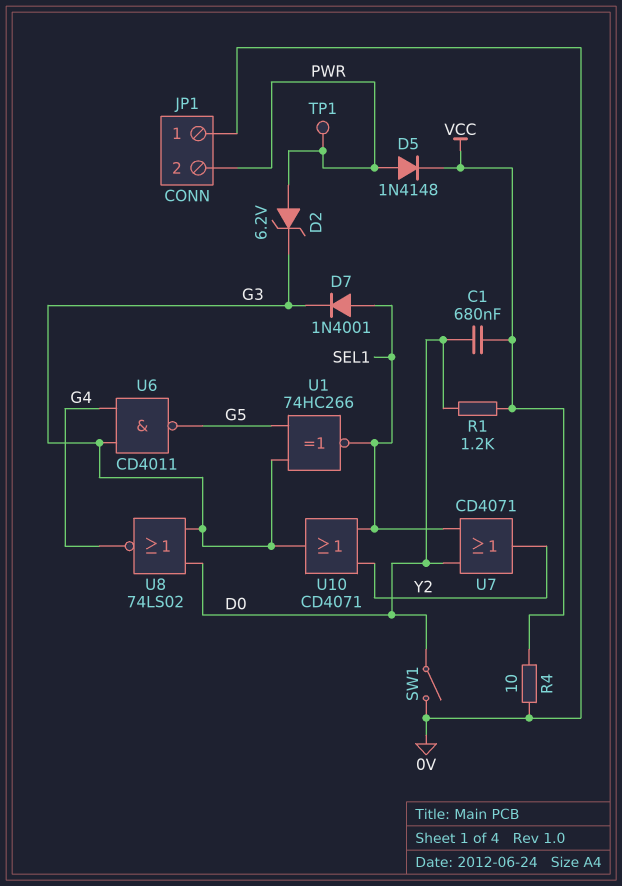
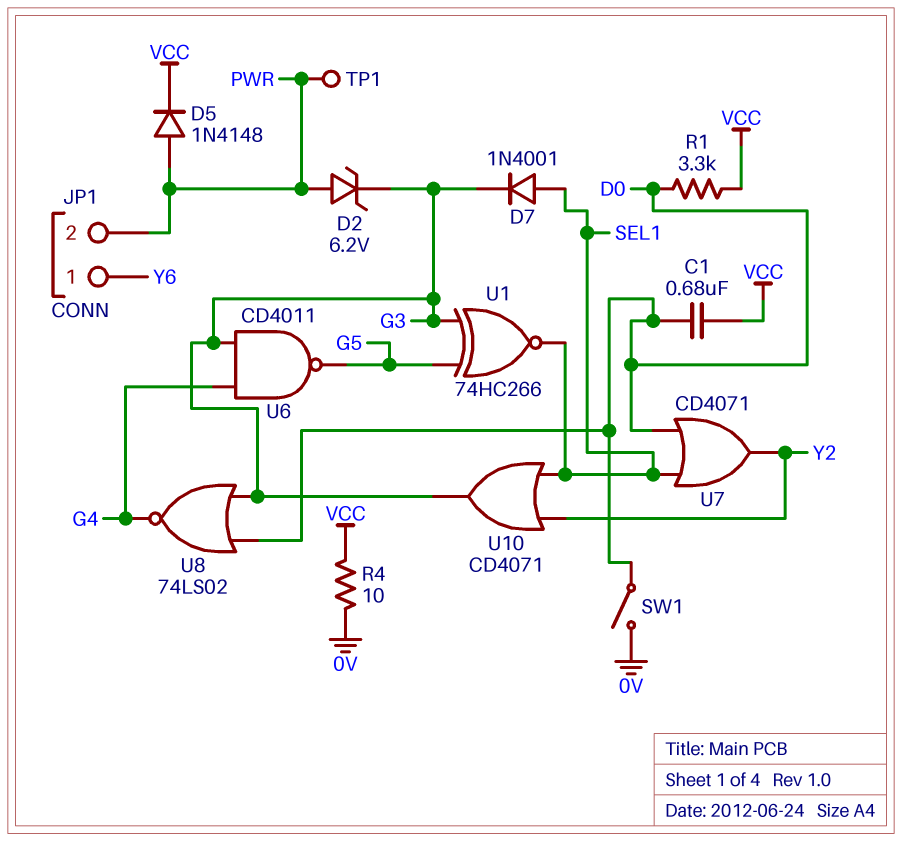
JP1 pin 1: 0V -> Y6
R1: 1.2k (D0, VCC) -> 3.3k (D0, VCC)

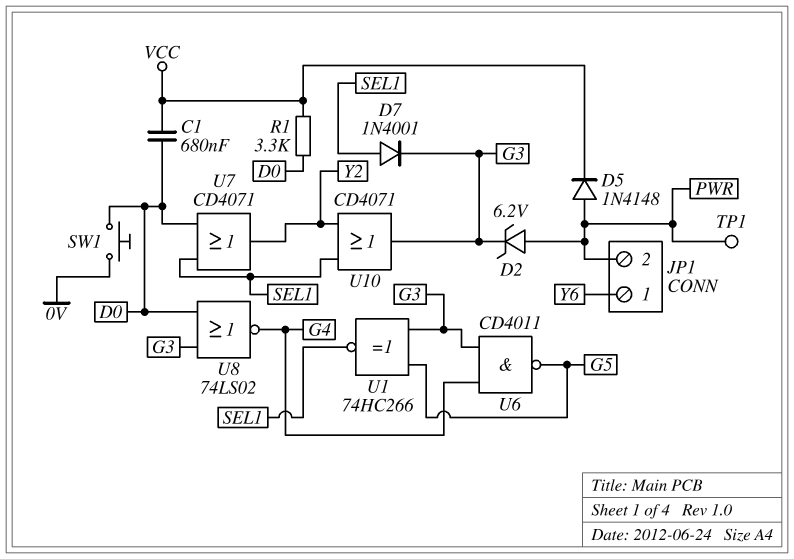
R4: 10 (0V, VCC) -> none
SW1: switch (0V, D0) -> button (0V, D0)

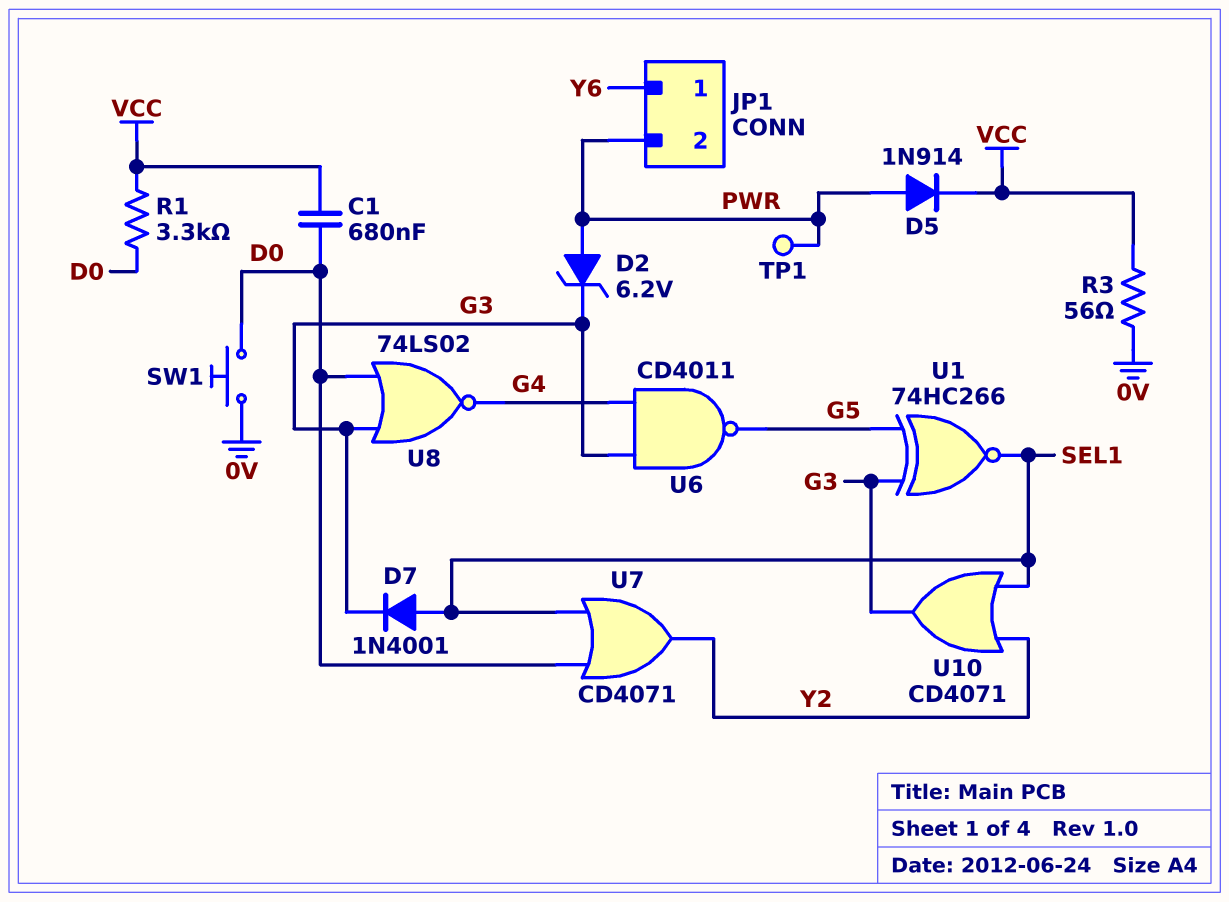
D5: diode 1N4148 (A PWR, K VCC) -> diode 1N914 (A PWR, K VCC)
R3: none -> 56 (0V, VCC)

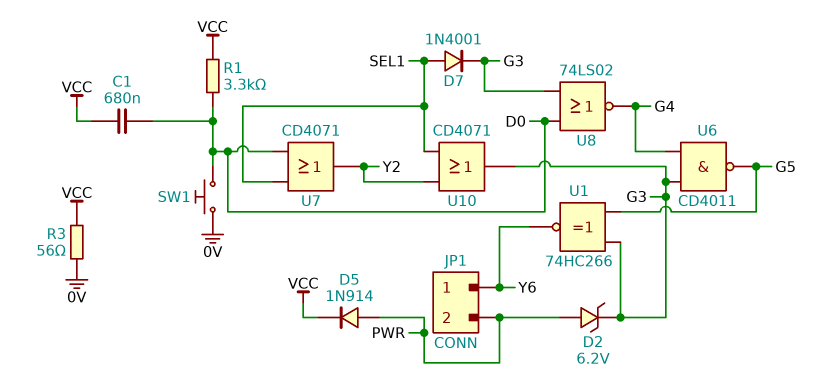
TP1: test point (PWR) -> none
U1: XNOR 74HC266 (in G3, in G5, out SEL1) -> XNOR 74HC266 (in G3, in G5, out Y6)

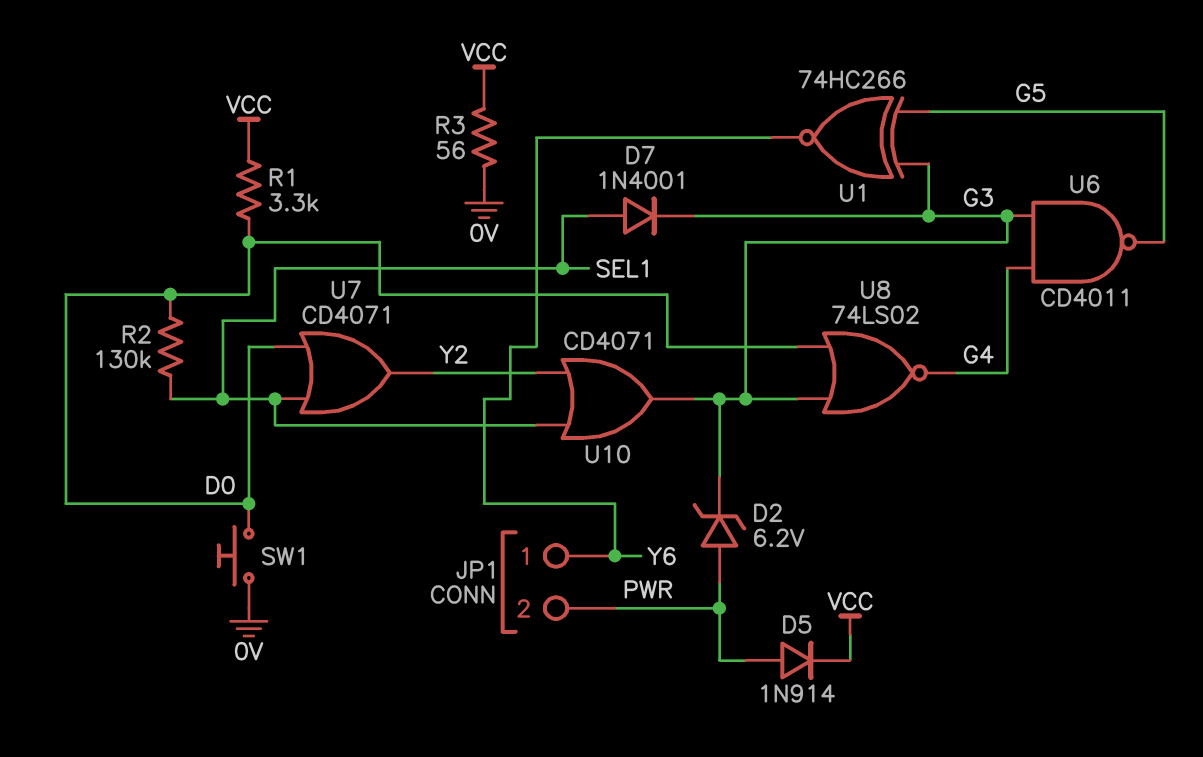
C1: 680nF (D0, VCC) -> none
R2: none -> 130k (D0, SEL1)

